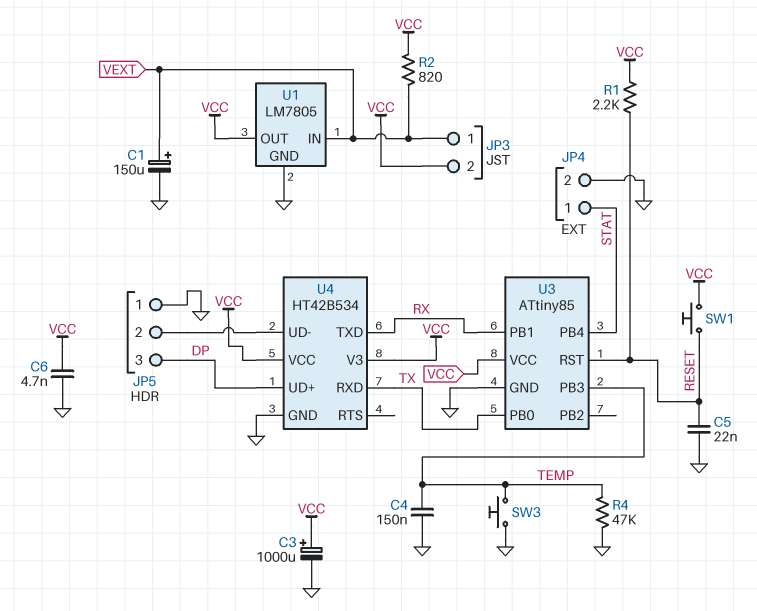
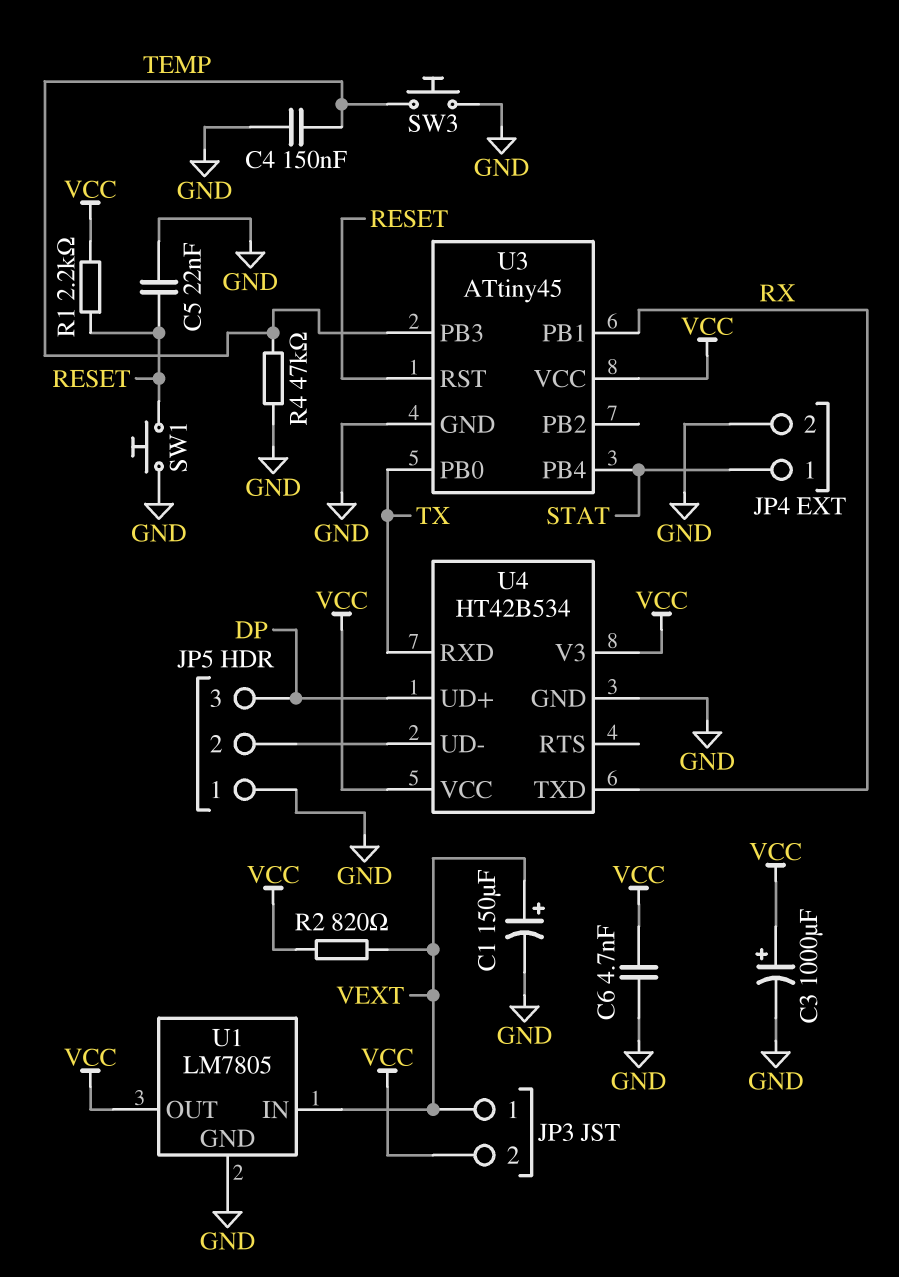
SW1: button (RESET, VCC) -> button (GND, RESET)
U3: ATtiny85 -> ATtiny45

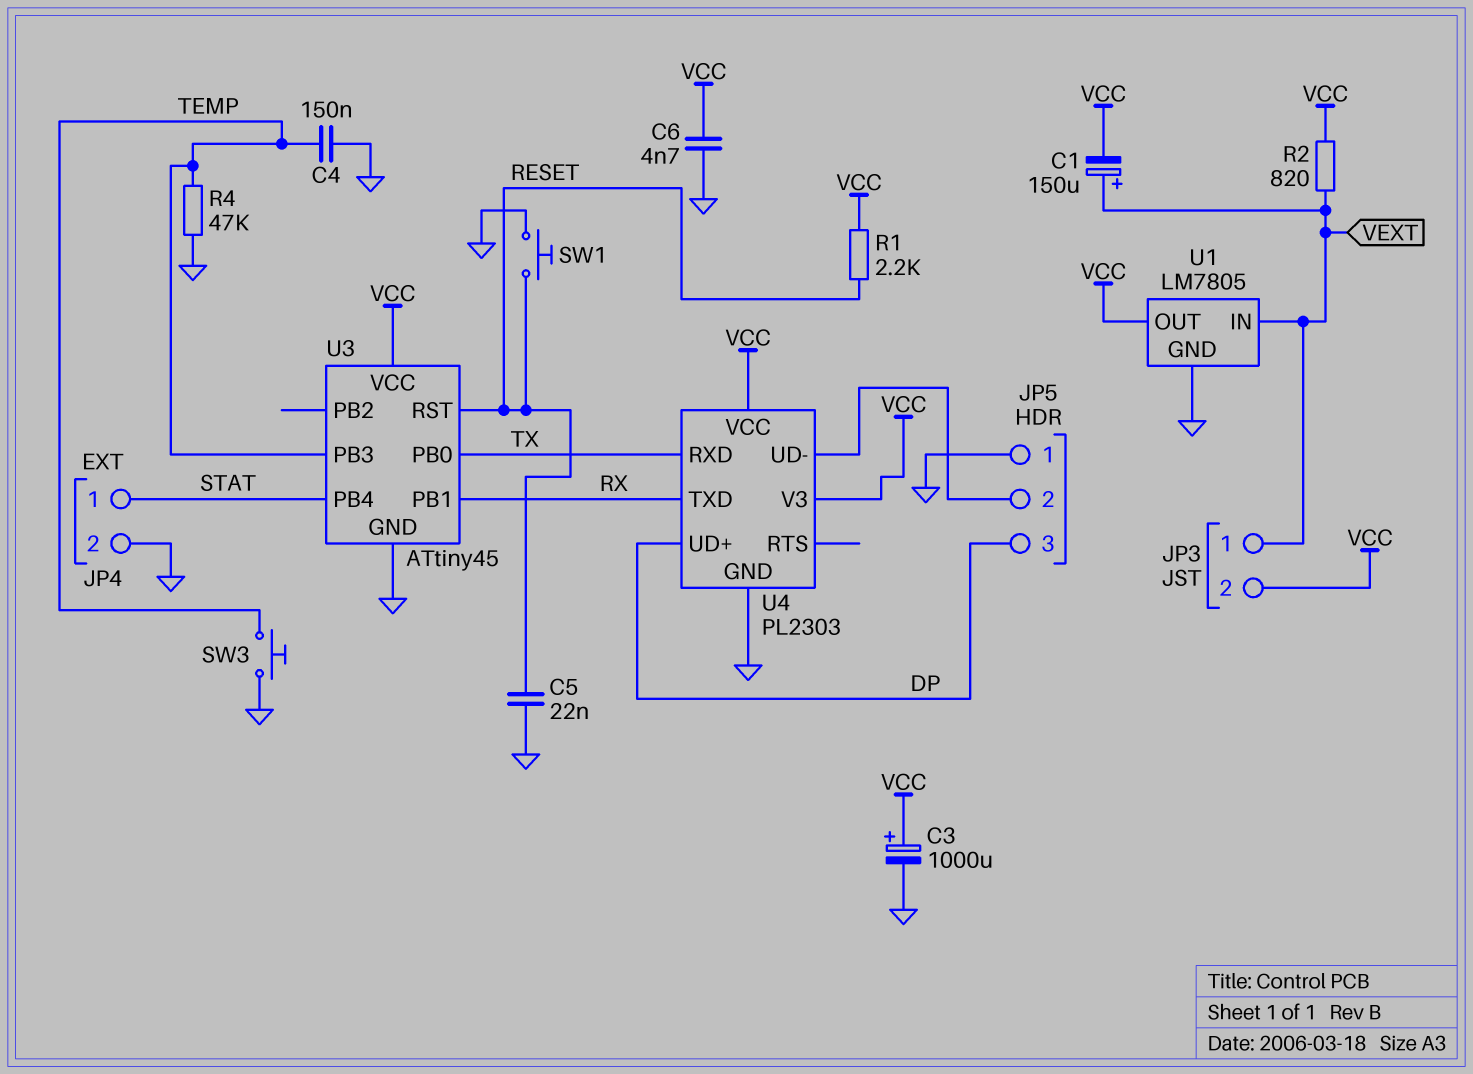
C1: 150uF (plus VEXT, minus GND) -> 150uF (plus VEXT, minus VCC)
U4: HT42B534 -> PL2303

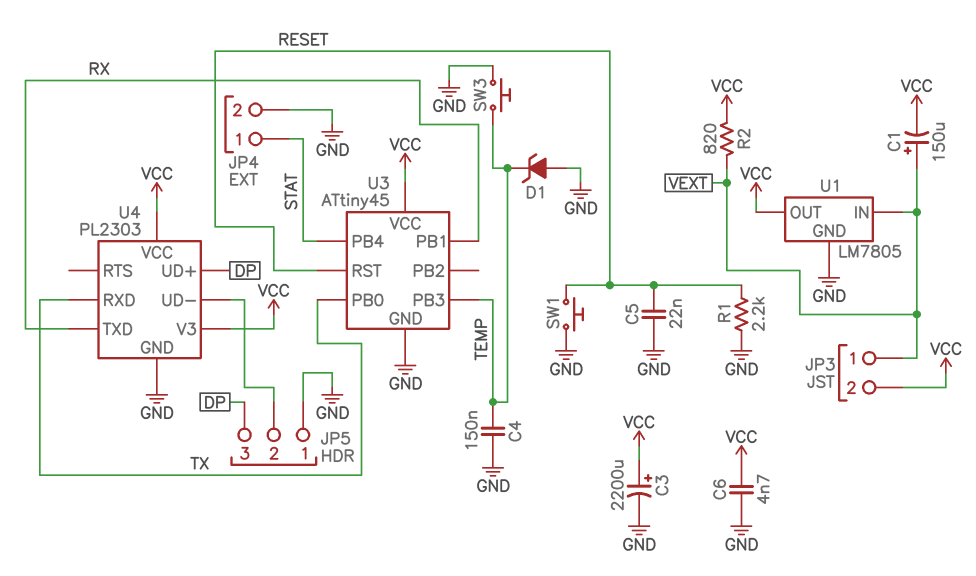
C3: 1000uF (plus VCC, minus GND) -> 2200uF (plus VCC, minus GND)
D1: none -> zener (A GND, K TEMP)
R1: 2.2k (RESET, VCC) -> 2.2k (GND, RESET)
R4: 47k (GND, TEMP) -> none

